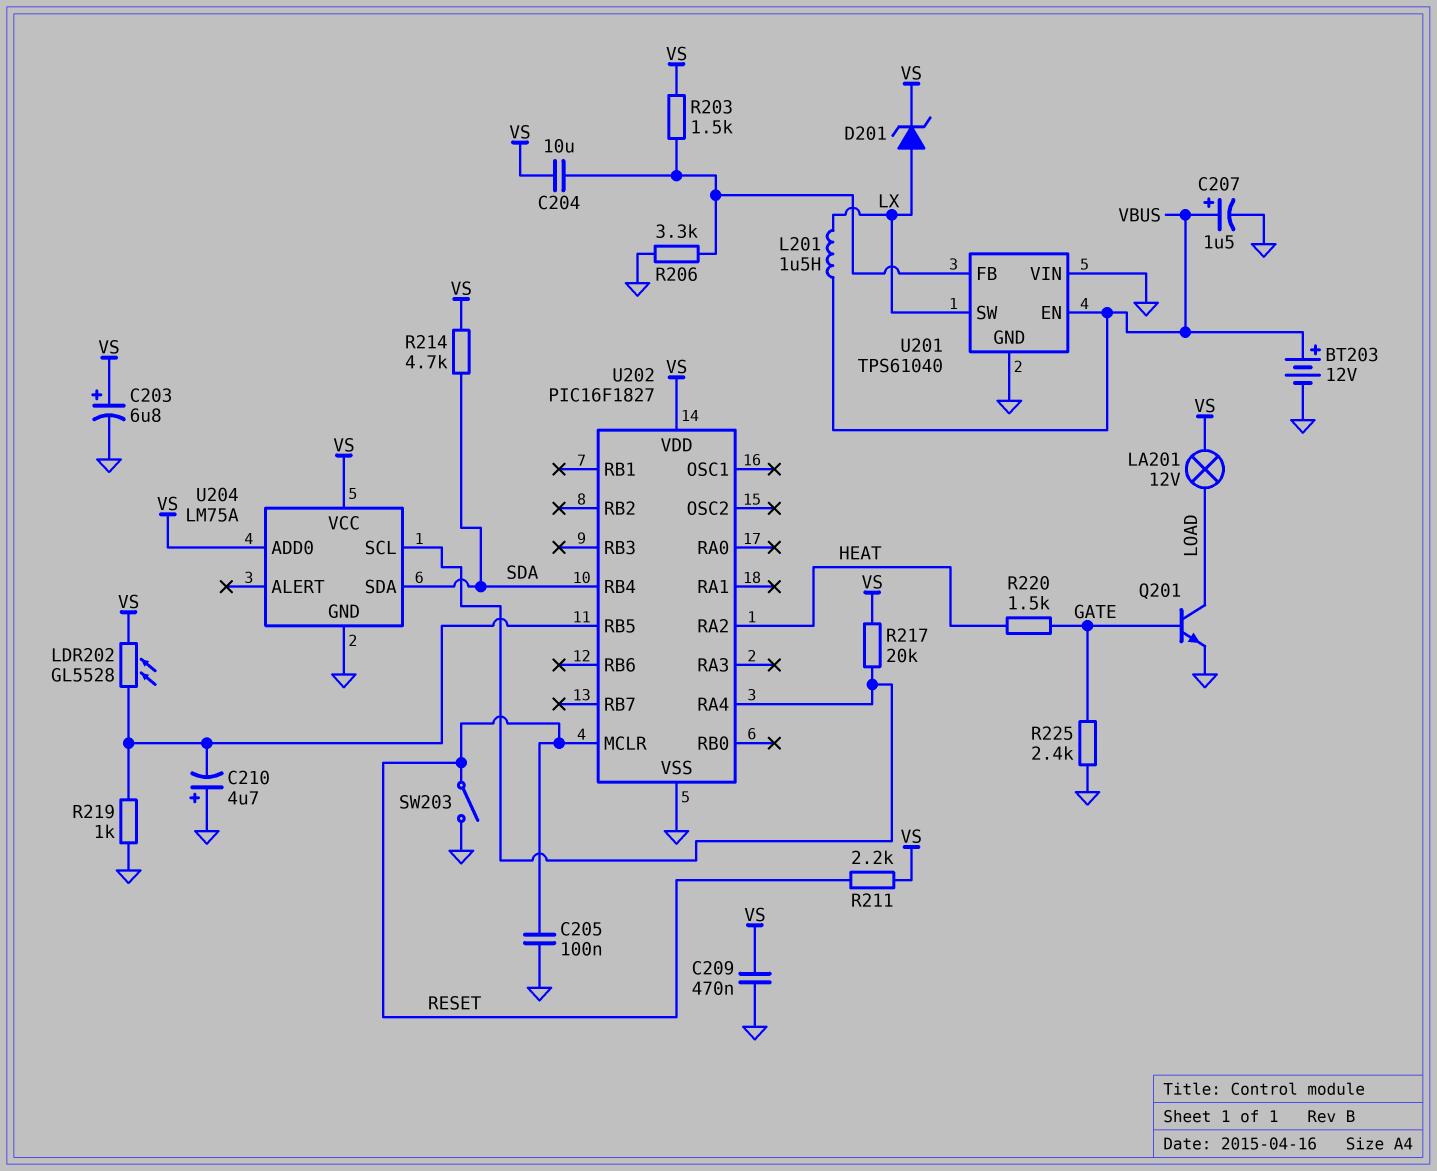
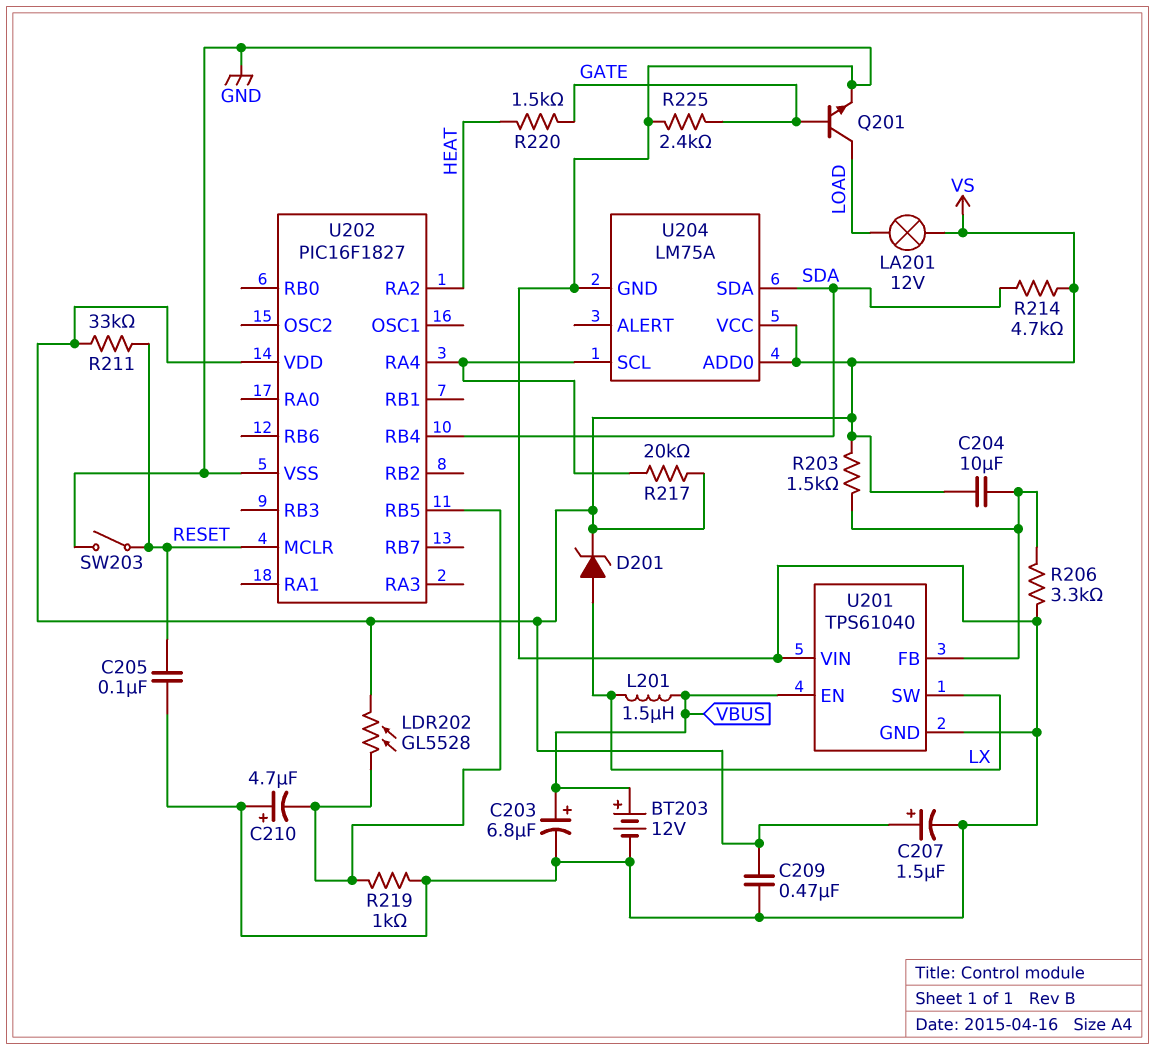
C203: 6.8uF (plus VS, minus GND) -> 6.8uF (plus VBUS, minus GND)
C207: 1.5uF (plus VBUS, minus GND) -> 1.5uF (plus VS, minus GND)
R211: 2.2k (RESET, VS) -> 33k (RESET, VS)

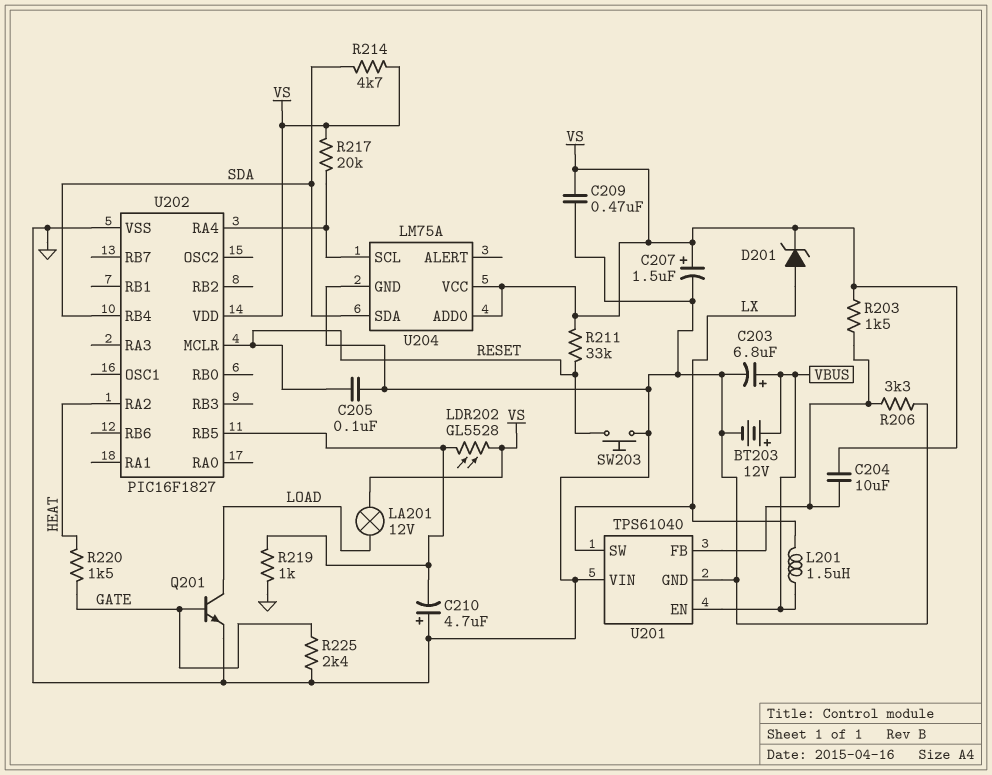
SW203: switch (GND, RESET) -> button (GND, RESET)

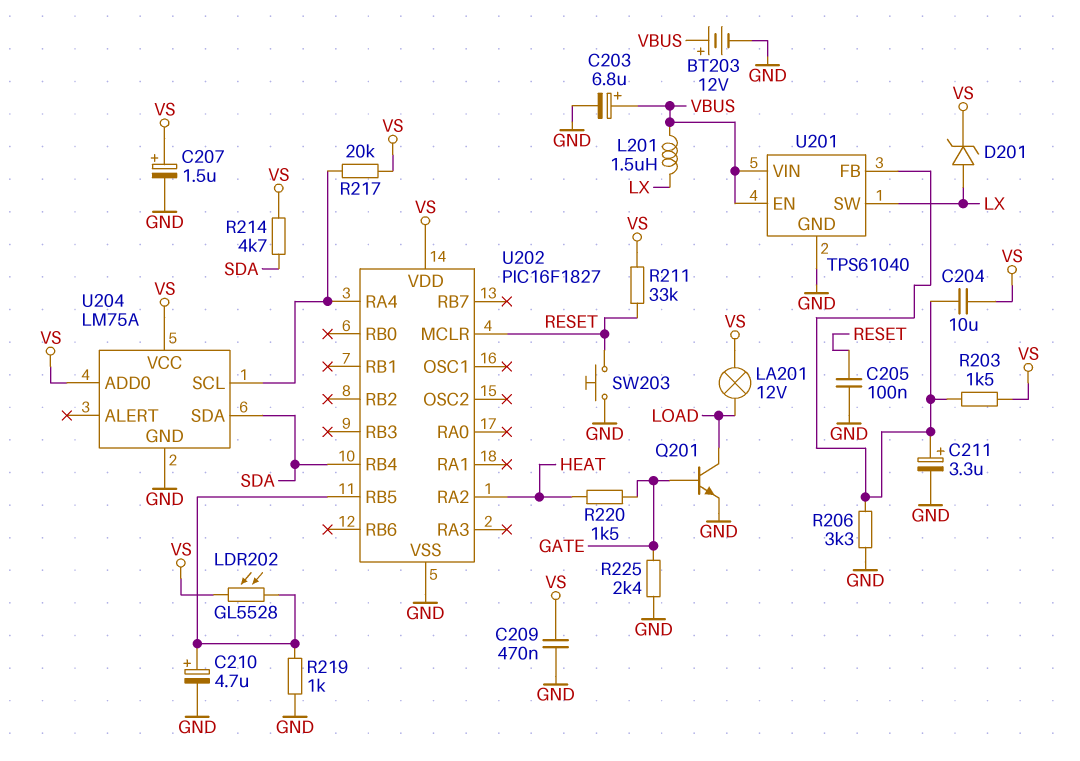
C210: 4.7uF (plus GND, minus U202/RB5) -> 4.7uF (plus U202/RB5, minus GND)
C211: none -> 3.3uF (plus U201/FB, minus GND)
U201 pin VIN: GND -> VBUS

